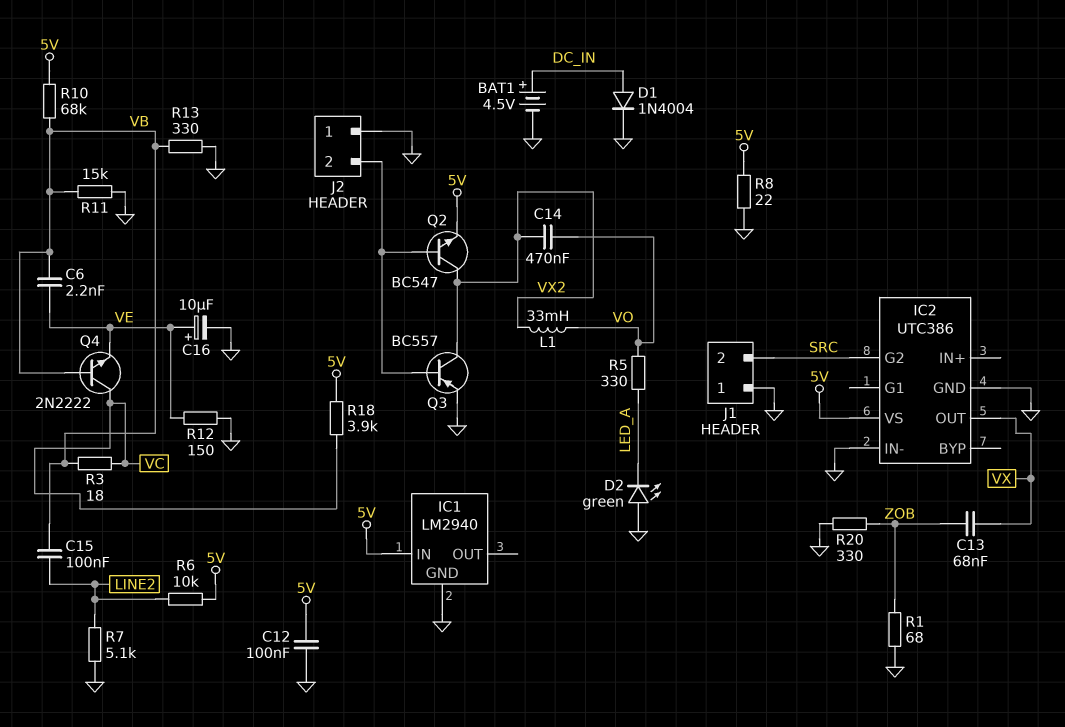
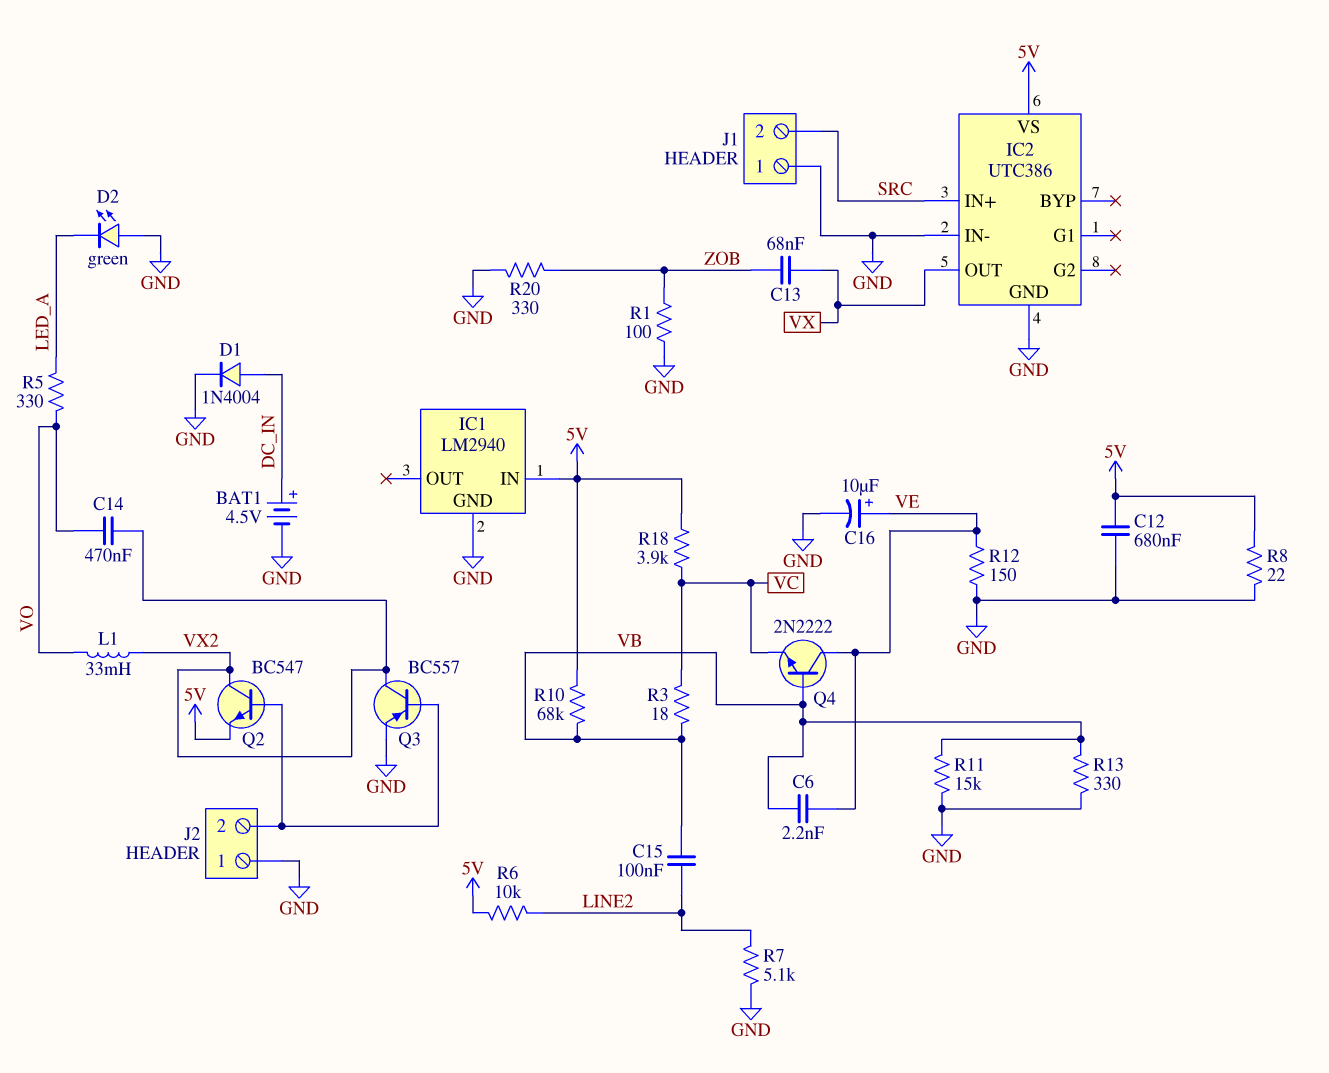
C12: 100nF (5V, GND) -> 680nF (5V, GND)
IC2 pin G2: SRC -> none
IC2 pin IN+: none -> SRC
Q4: NPN 2N2222 (B VB, C VC, E VE) -> NPN 2N2222 (B VB, C VE, E VC)
R1: 68 (GND, ZOB) -> 100 (GND, ZOB)

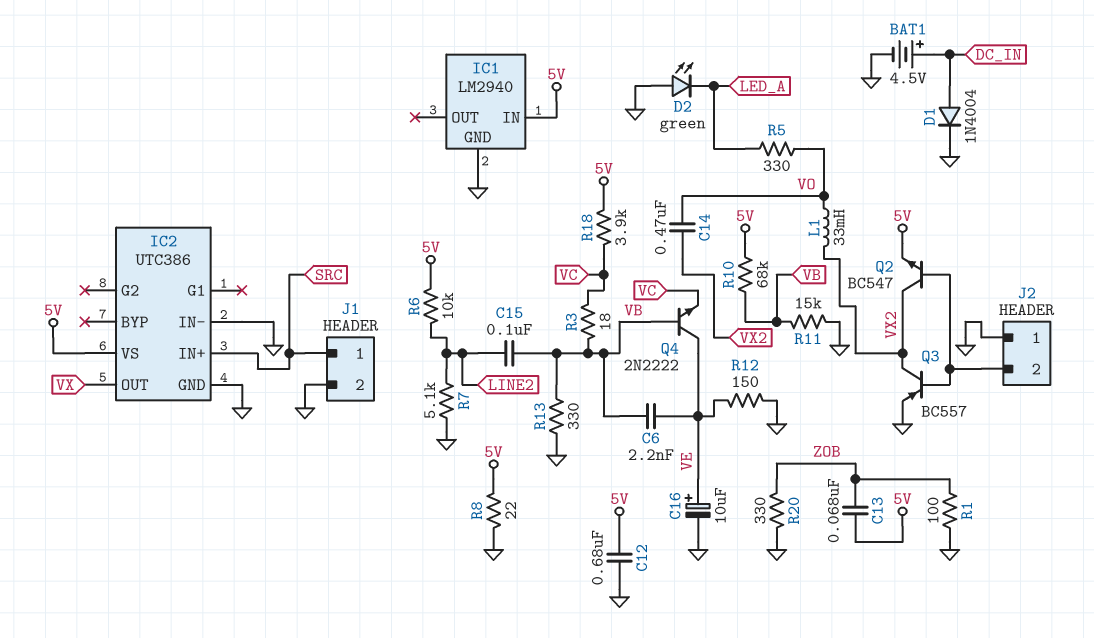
C13: 68nF (VX, ZOB) -> 68nF (5V, ZOB)
J1 pin 1: GND -> SRC
J1 pin 2: SRC -> GND

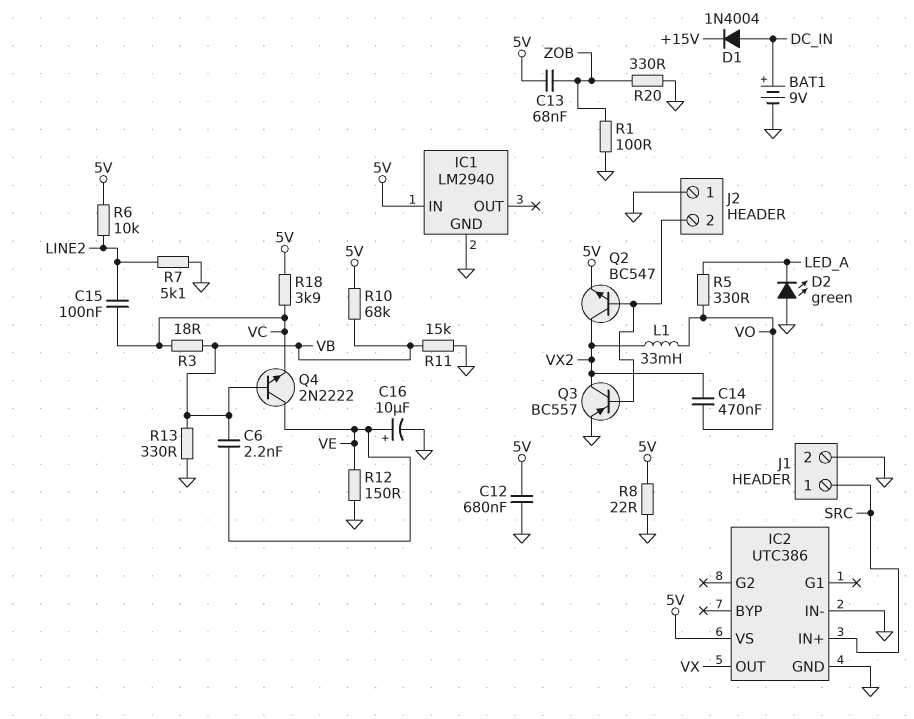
BAT1: 4.5V (plus DC_IN, minus GND) -> 9V (plus DC_IN, minus GND)
C15: 100nF (LINE2, VB) -> 100nF (LINE2, VC)
D1: diode 1N4004 (A DC_IN, K GND) -> diode 1N4004 (A DC_IN, K +15V)

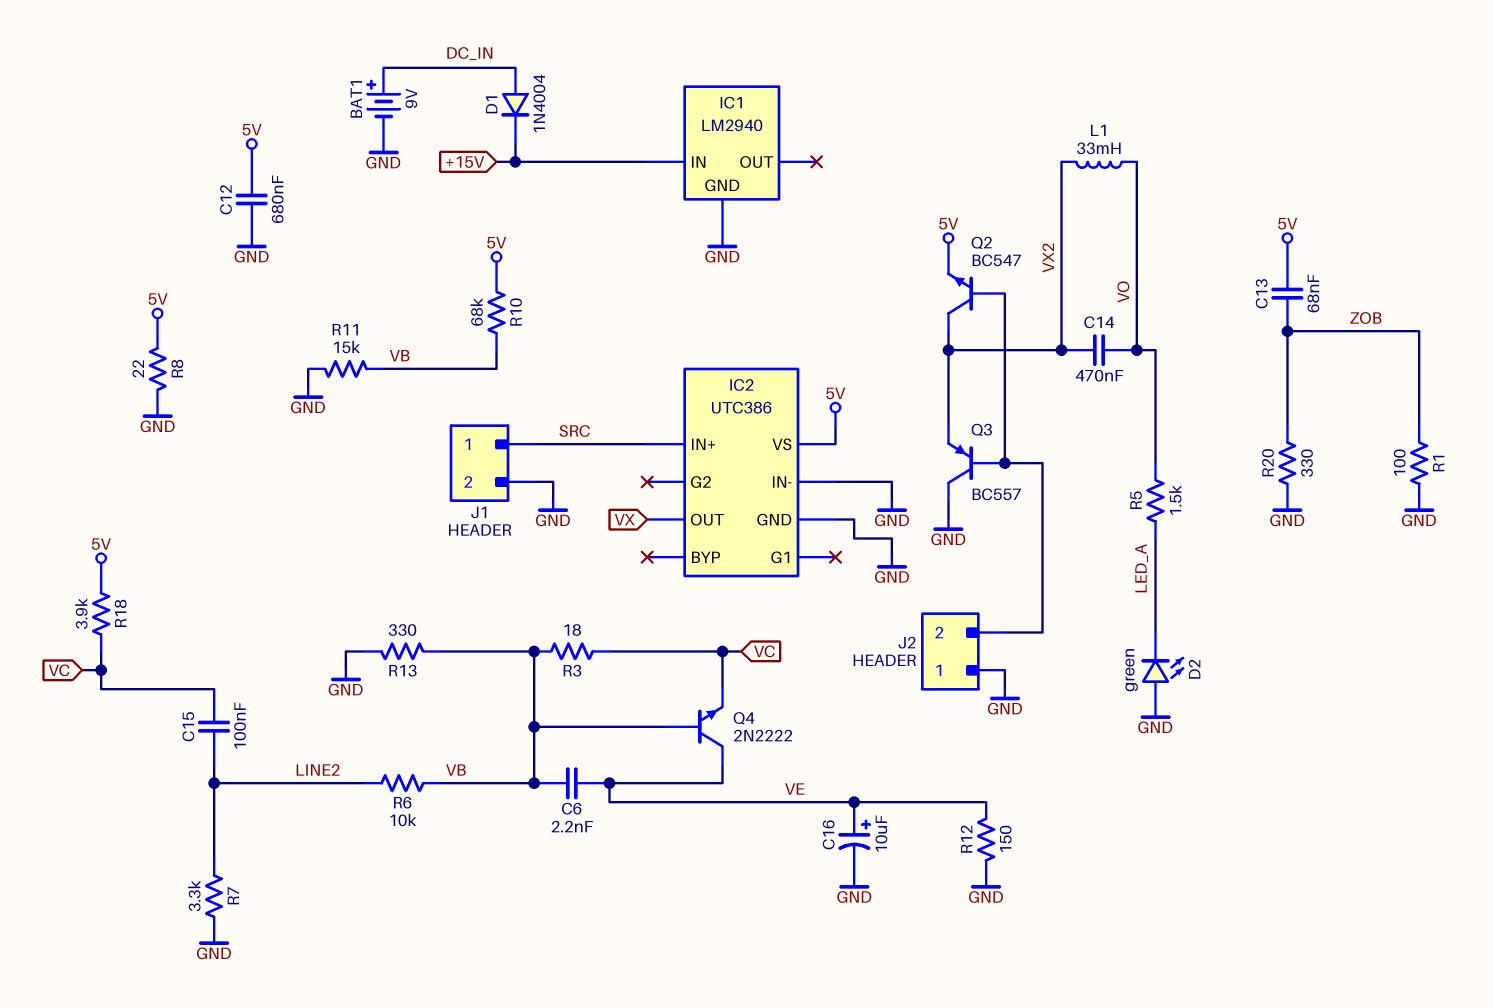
IC1 pin IN: 5V -> +15V
Q3: PNP BC557 (B J2/2, C VX2, E GND) -> PNP BC557 (B J2/2, C GND, E VX2)
R5: 330 (LED_A, VO) -> 1.5k (LED_A, VO)
R6: 10k (5V, LINE2) -> 10k (LINE2, VB)
R7: 5.1k (GND, LINE2) -> 3.3k (GND, LINE2)

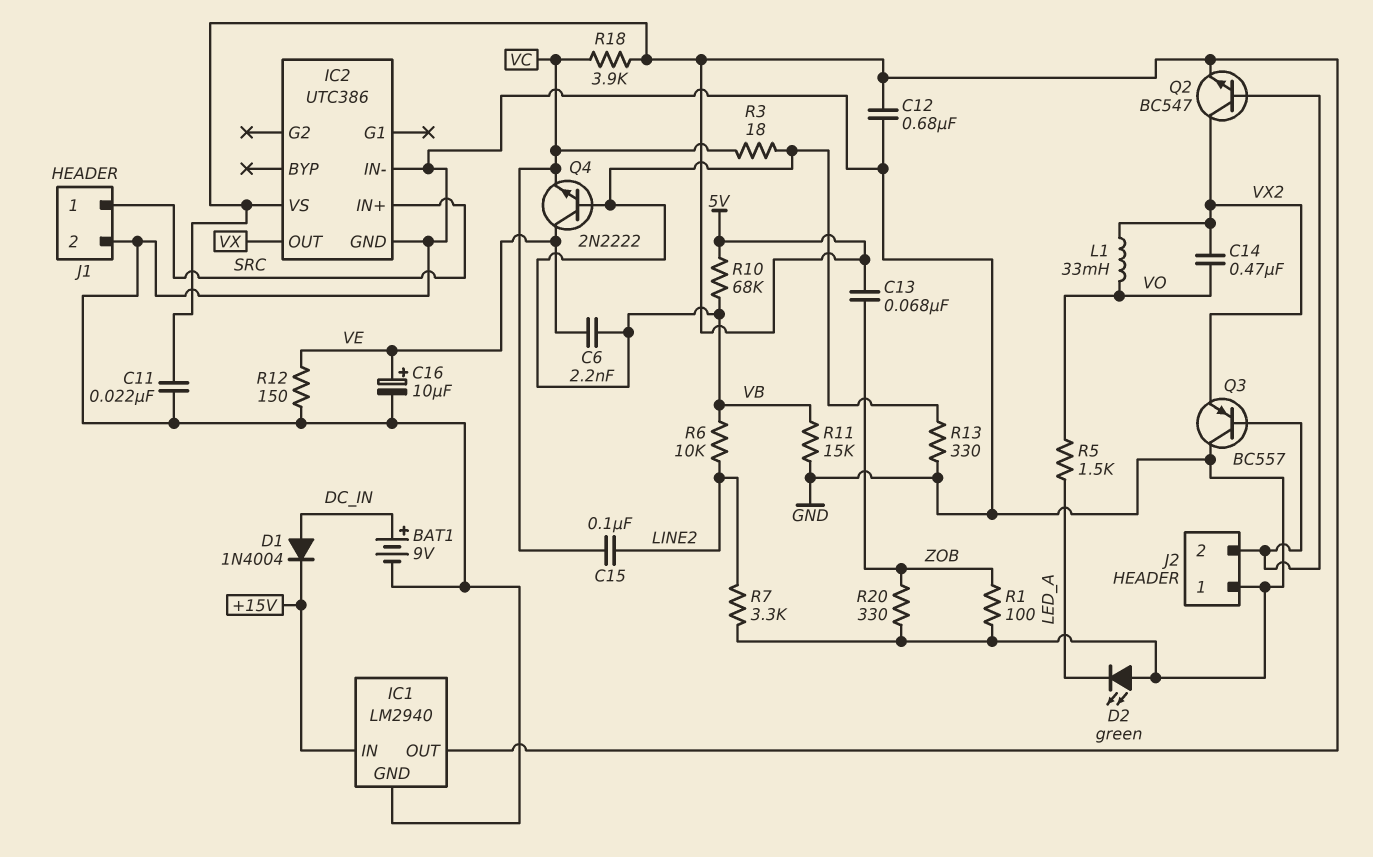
C11: none -> 22nF (5V, GND)
IC1 pin OUT: none -> 5V
R8: 22 (5V, GND) -> none

